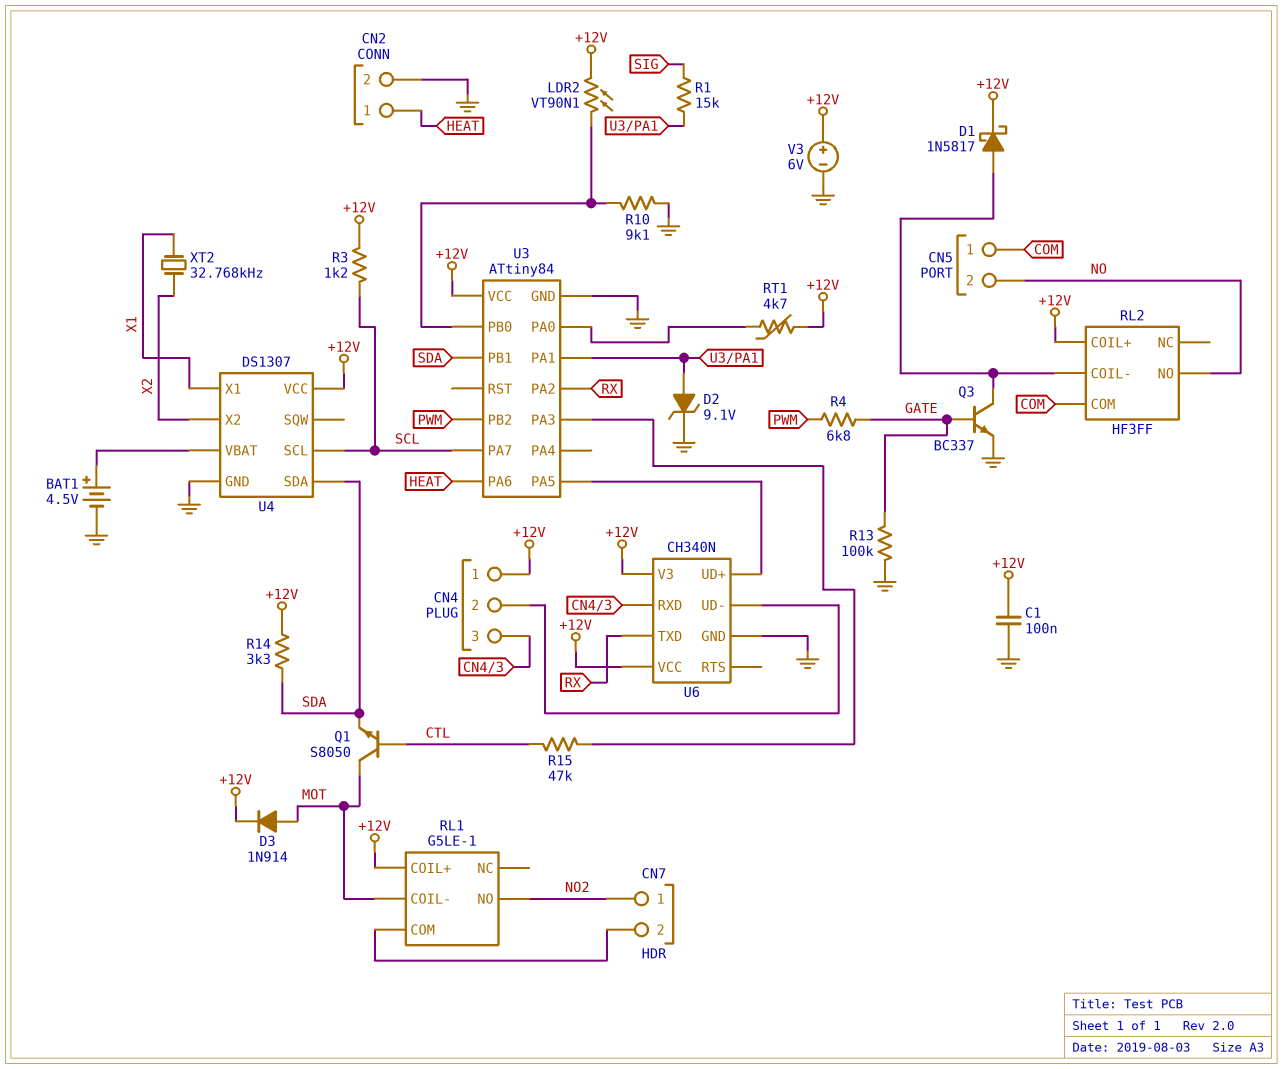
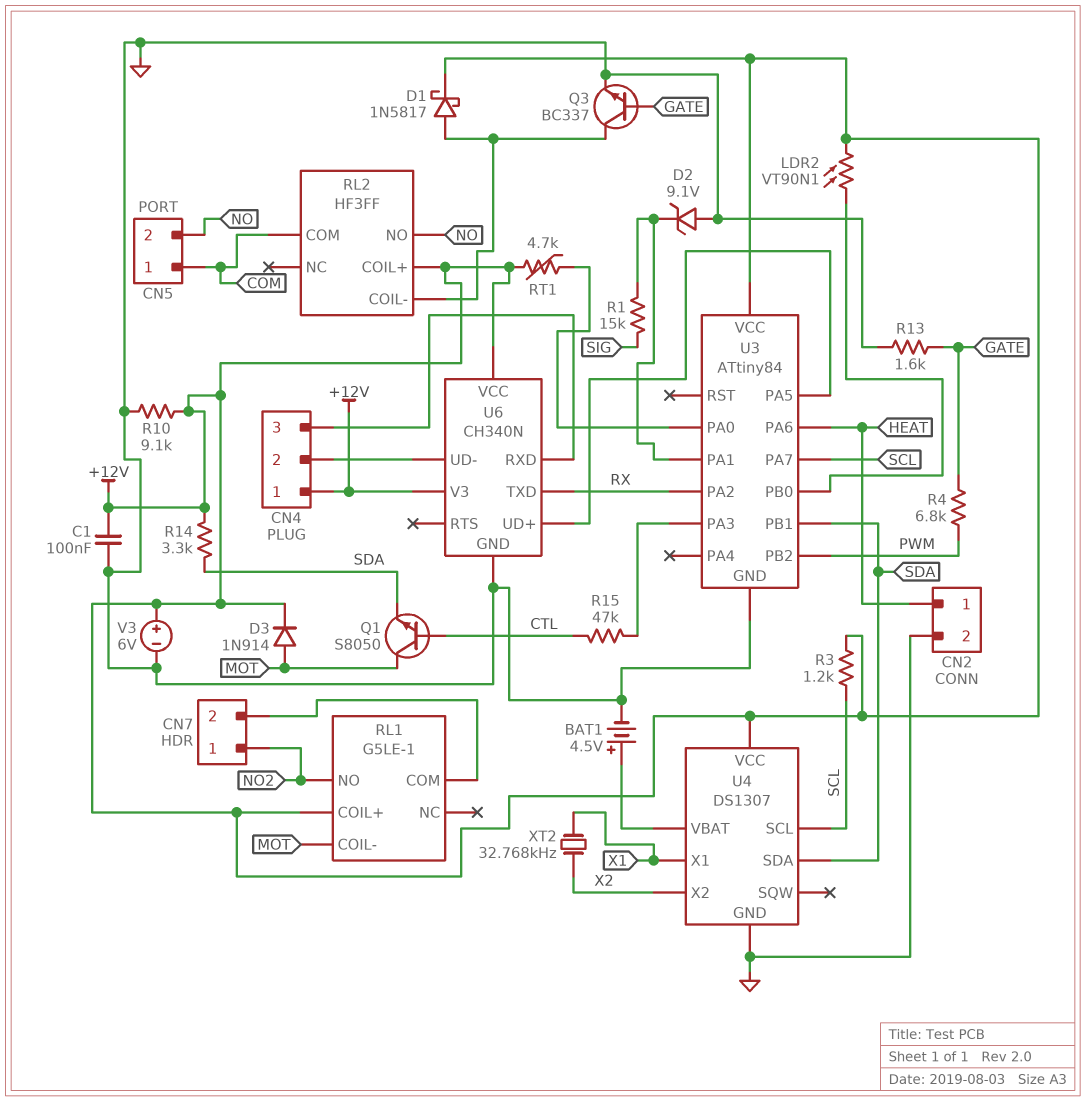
D2: zener 9.1V (A U3/PA1, K GND) -> zener 9.1V (A GND, K U3/PA1)
R10: 9.1k (GND, U3/PB0) -> 9.1k (+12V, GND)
R13: 100k (GATE, GND) -> 1.6k (GATE, GND)

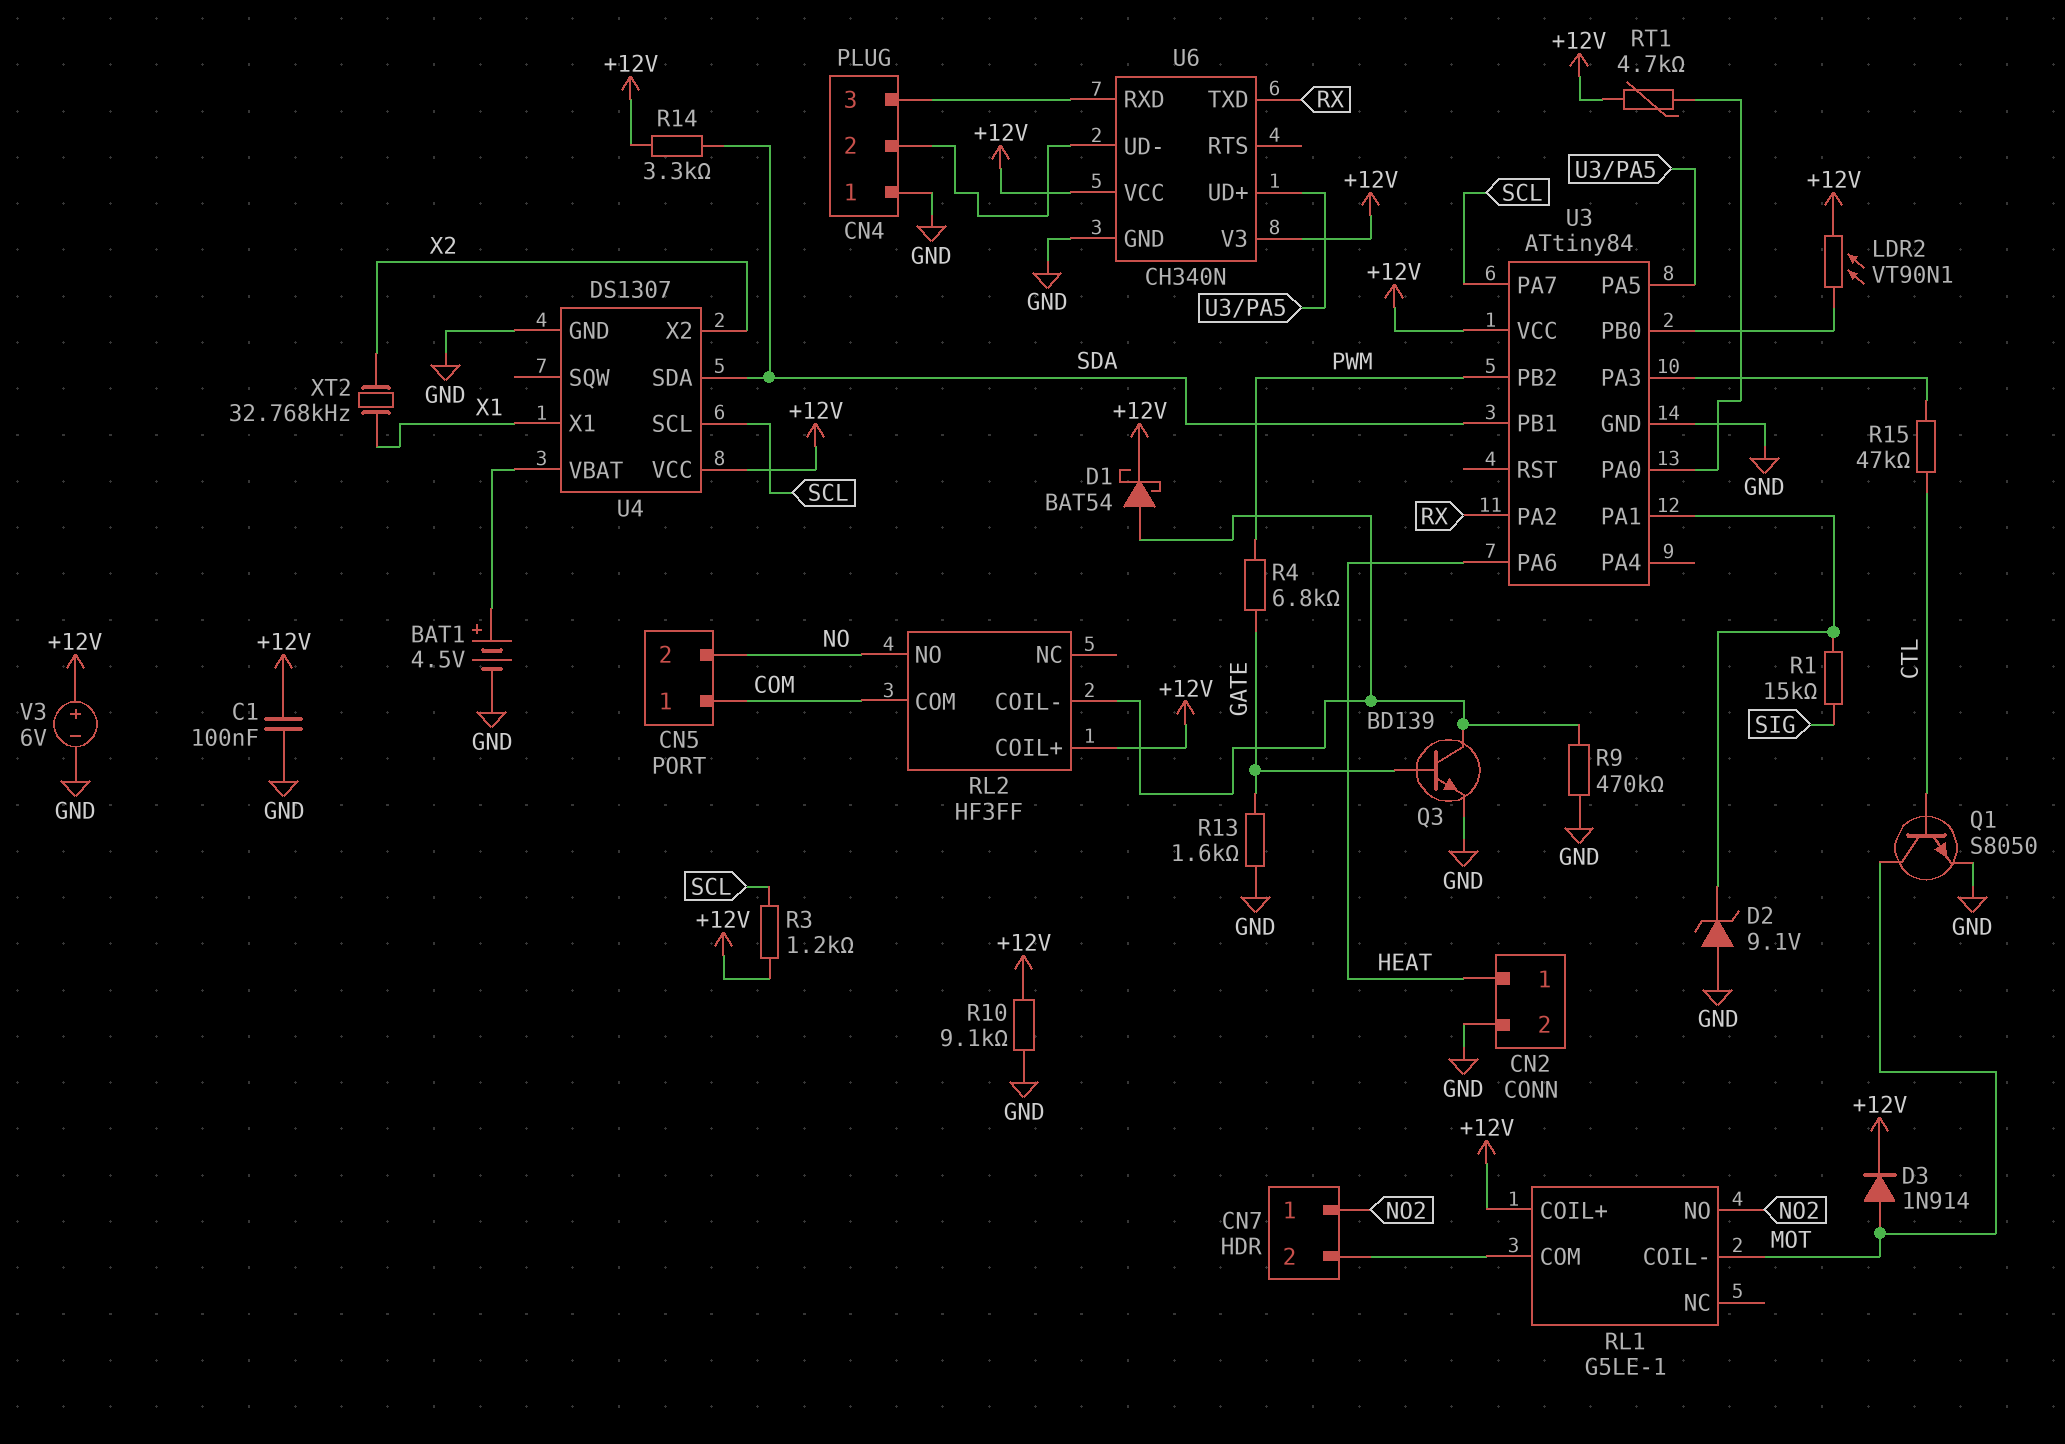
CN4 pin 1: +12V -> GND
D1: schottky 1N5817 (A RL2/COIL-, K +12V) -> schottky BAT54 (A RL2/COIL-, K +12V)
Q1: NPN S8050 (B CTL, C MOT, E SDA) -> NPN S8050 (B CTL, C MOT, E GND)
Q3: NPN BC337 (B GATE, C RL2/COIL-, E GND) -> NPN BD139 (B GATE, C RL2/COIL-, E GND)
R9: none -> 470k (GND, RL2/COIL-)

